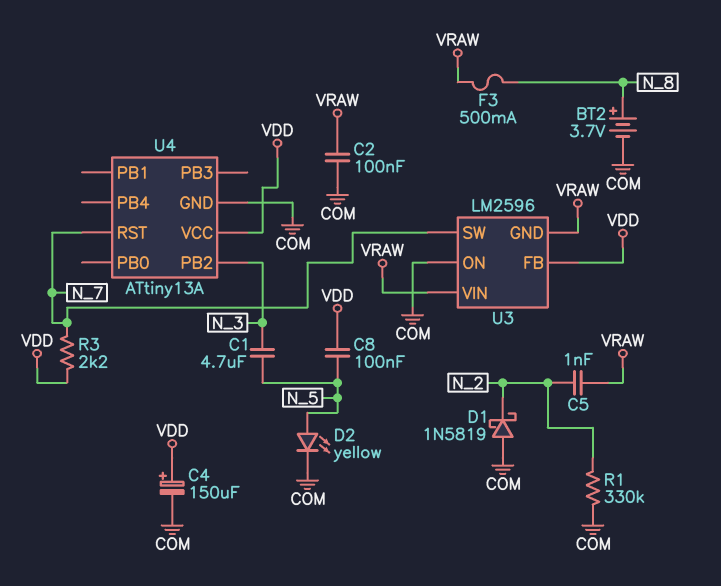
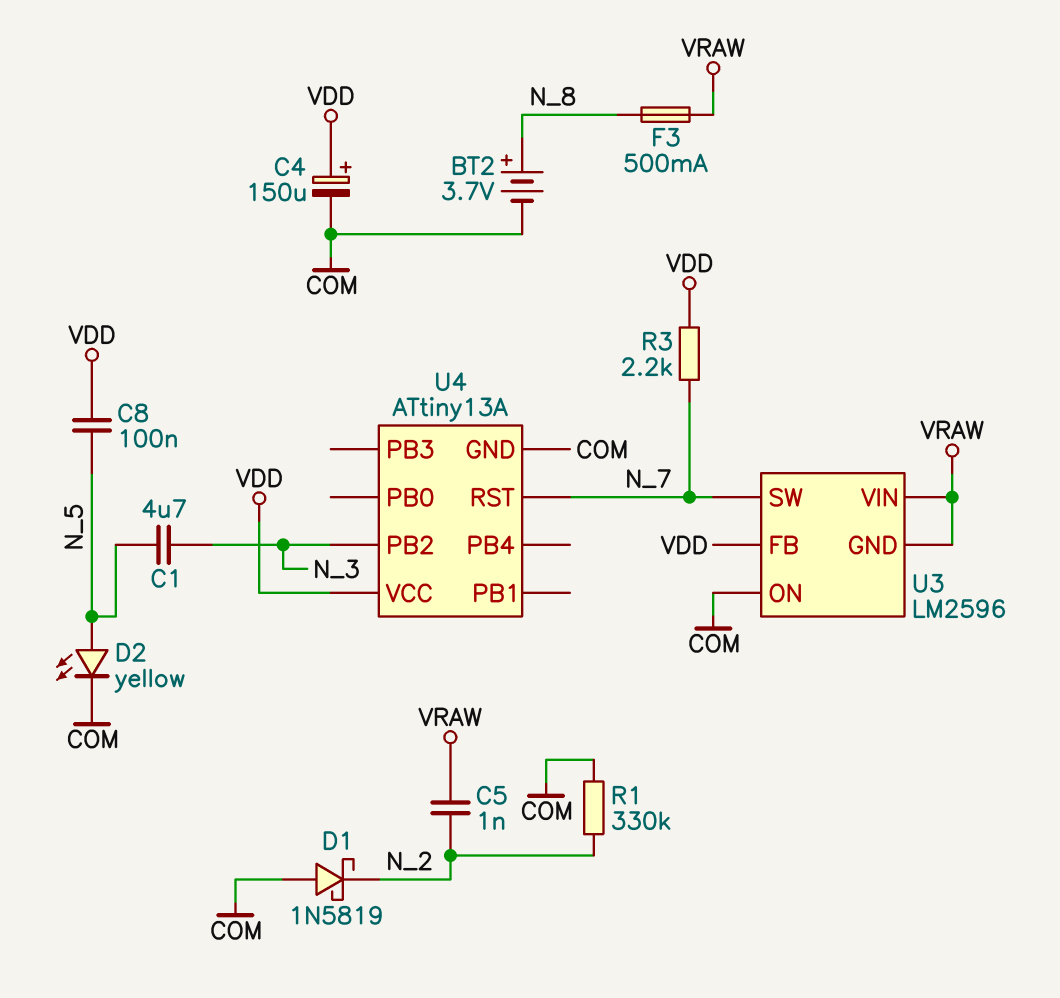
C2: 100nF (COM, VRAW) -> none

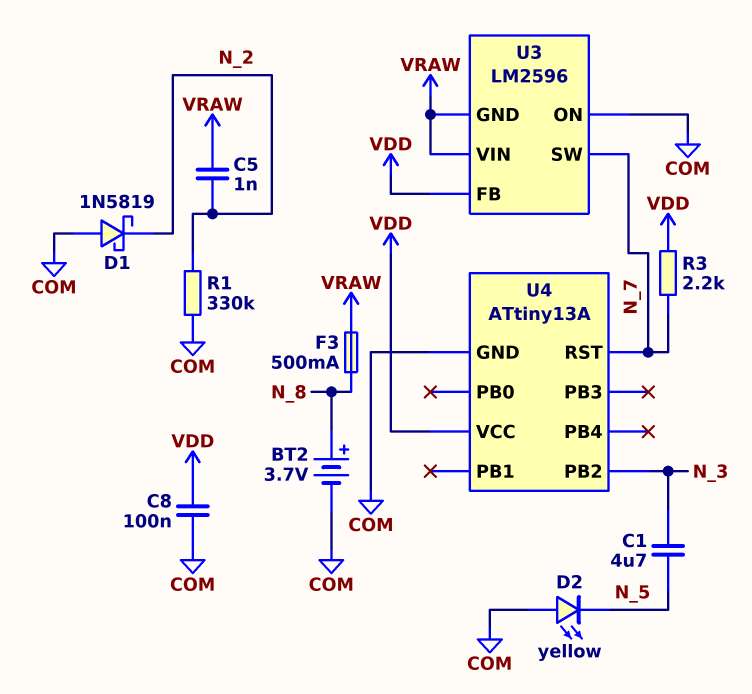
C4: 150uF (plus VDD, minus COM) -> none
C8: 100nF (N_5, VDD) -> 100nF (COM, VDD)
D2: LED yellow (A N_5, K COM) -> LED yellow (A COM, K N_5)

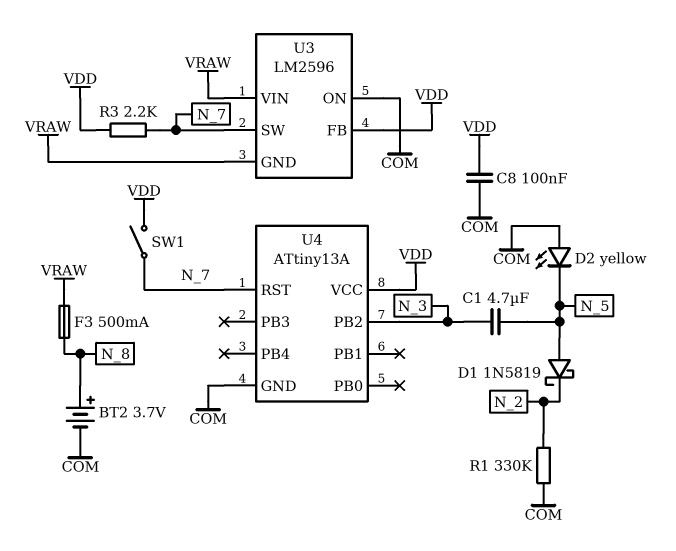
C5: 1nF (N_2, VRAW) -> none
D1: schottky 1N5819 (A COM, K N_2) -> schottky 1N5819 (A N_5, K N_2)
SW1: none -> switch (N_7, VDD)

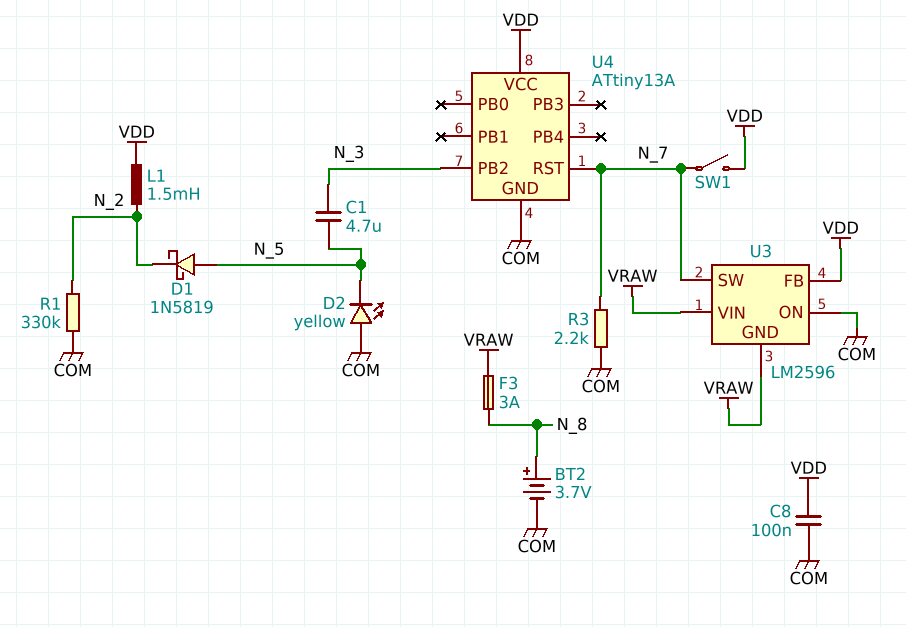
F3: 500mA (N_8, VRAW) -> 3A (N_8, VRAW)
L1: none -> 1.5mH (N_2, VDD)
R3: 2.2k (N_7, VDD) -> 2.2k (COM, N_7)

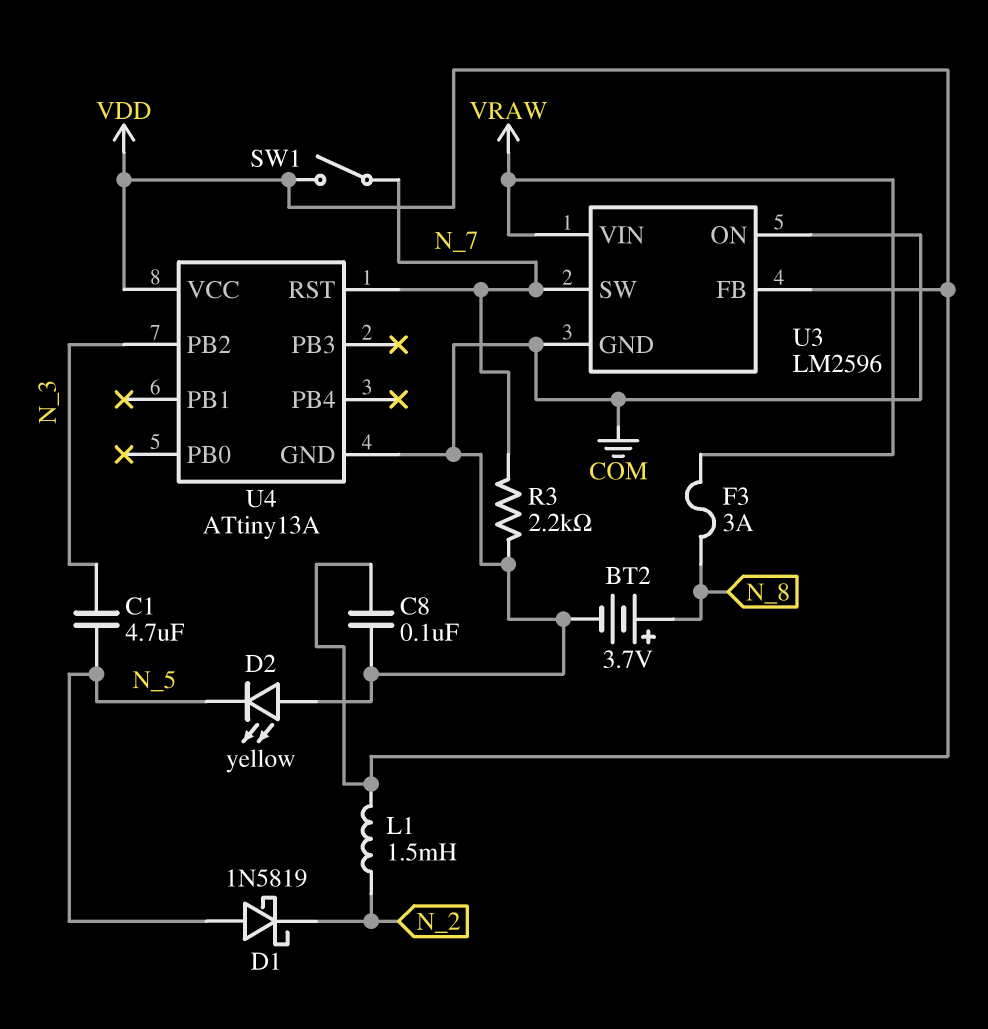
R1: 330k (COM, N_2) -> none
U3 pin GND: VRAW -> COM

